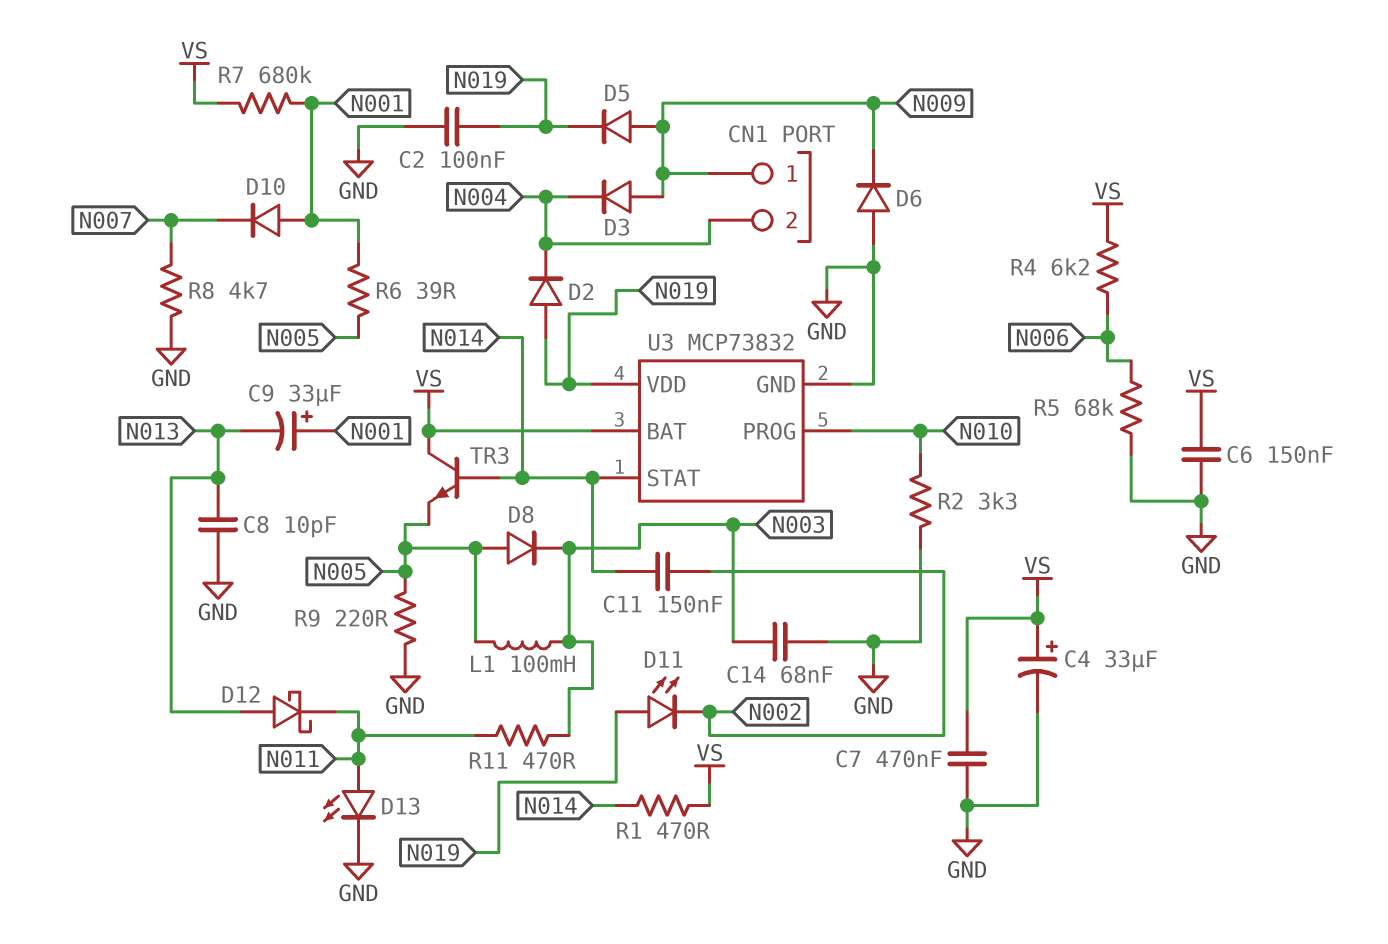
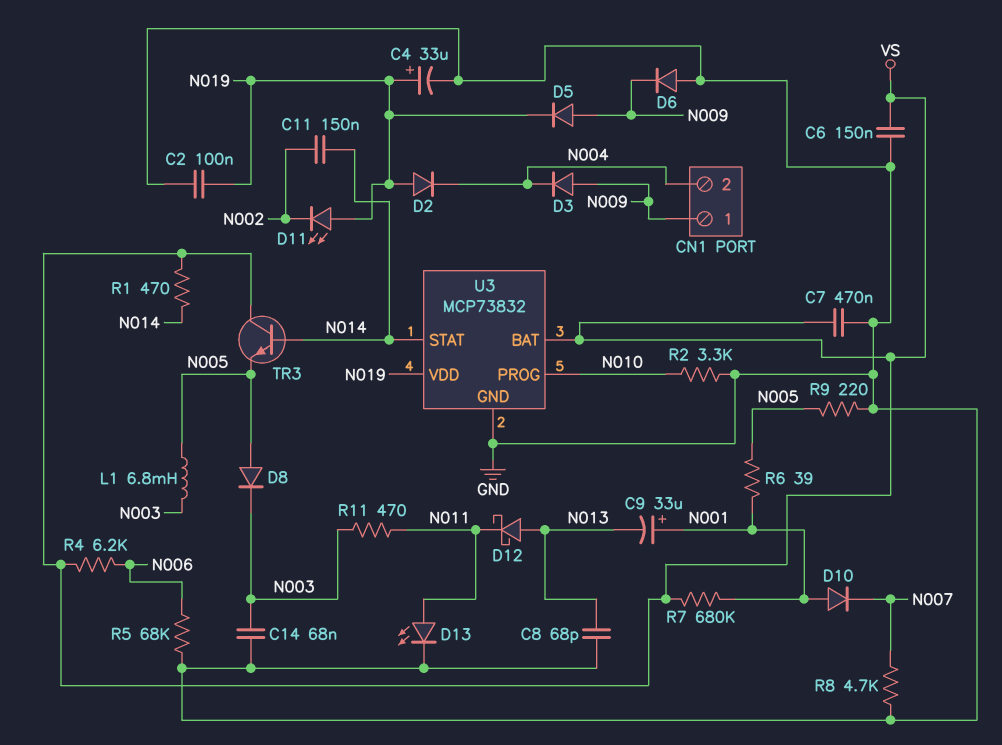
C4: 33uF (plus VS, minus GND) -> 33uF (plus N019, minus GND)
C8: 10pF (GND, N013) -> 68pF (GND, N013)
L1: 100mH (N003, N005) -> 6.8mH (N003, N005)

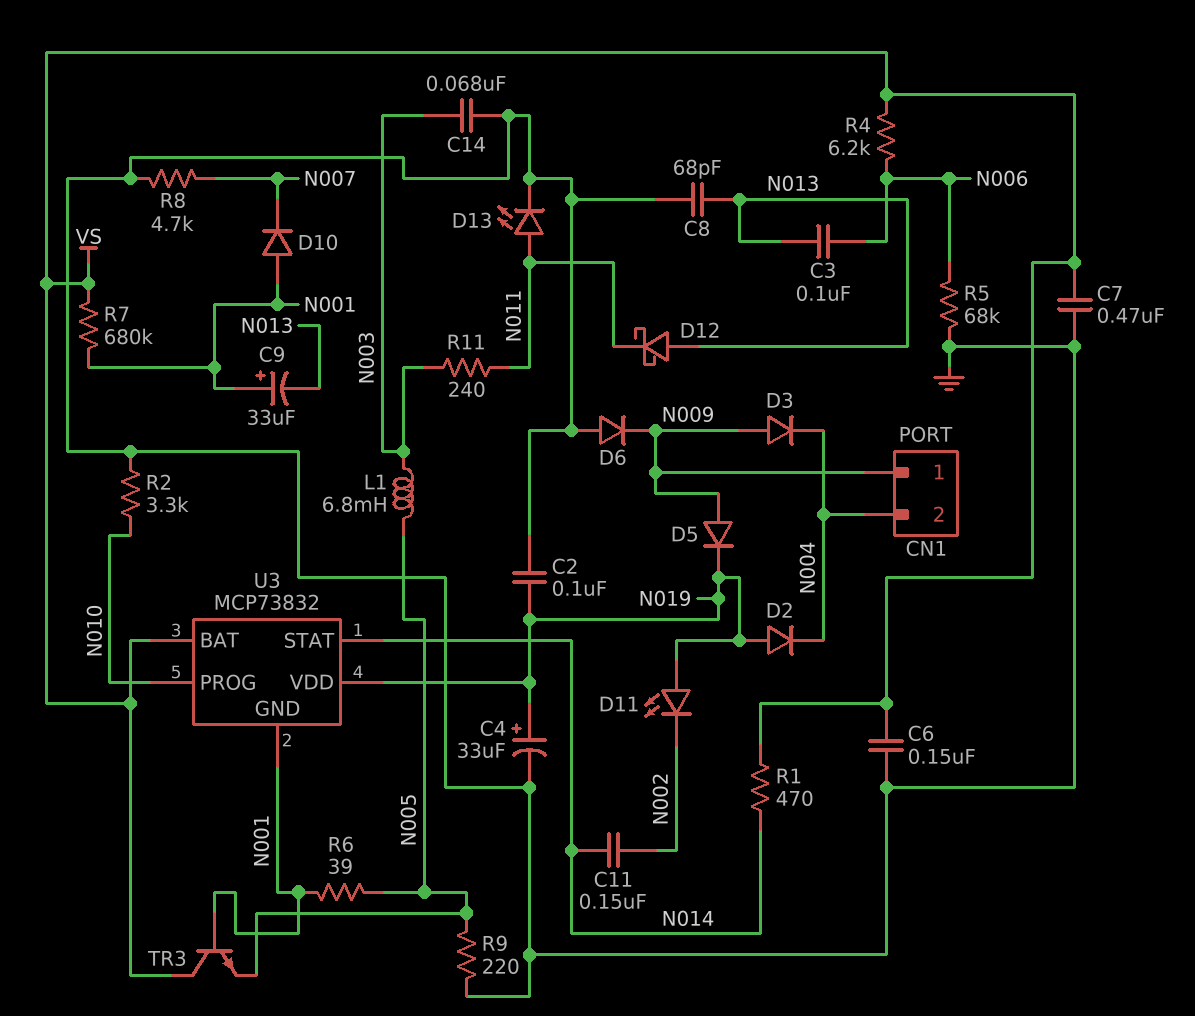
C3: none -> 100nF (N006, N013)
D8: diode (A N005, K N003) -> none
R11: 470 (N003, N011) -> 240 (N003, N011)
TR3: NPN (B N014, C VS, E N005) -> NPN (B N001, C VS, E N005)
U3 pin GND: GND -> N001

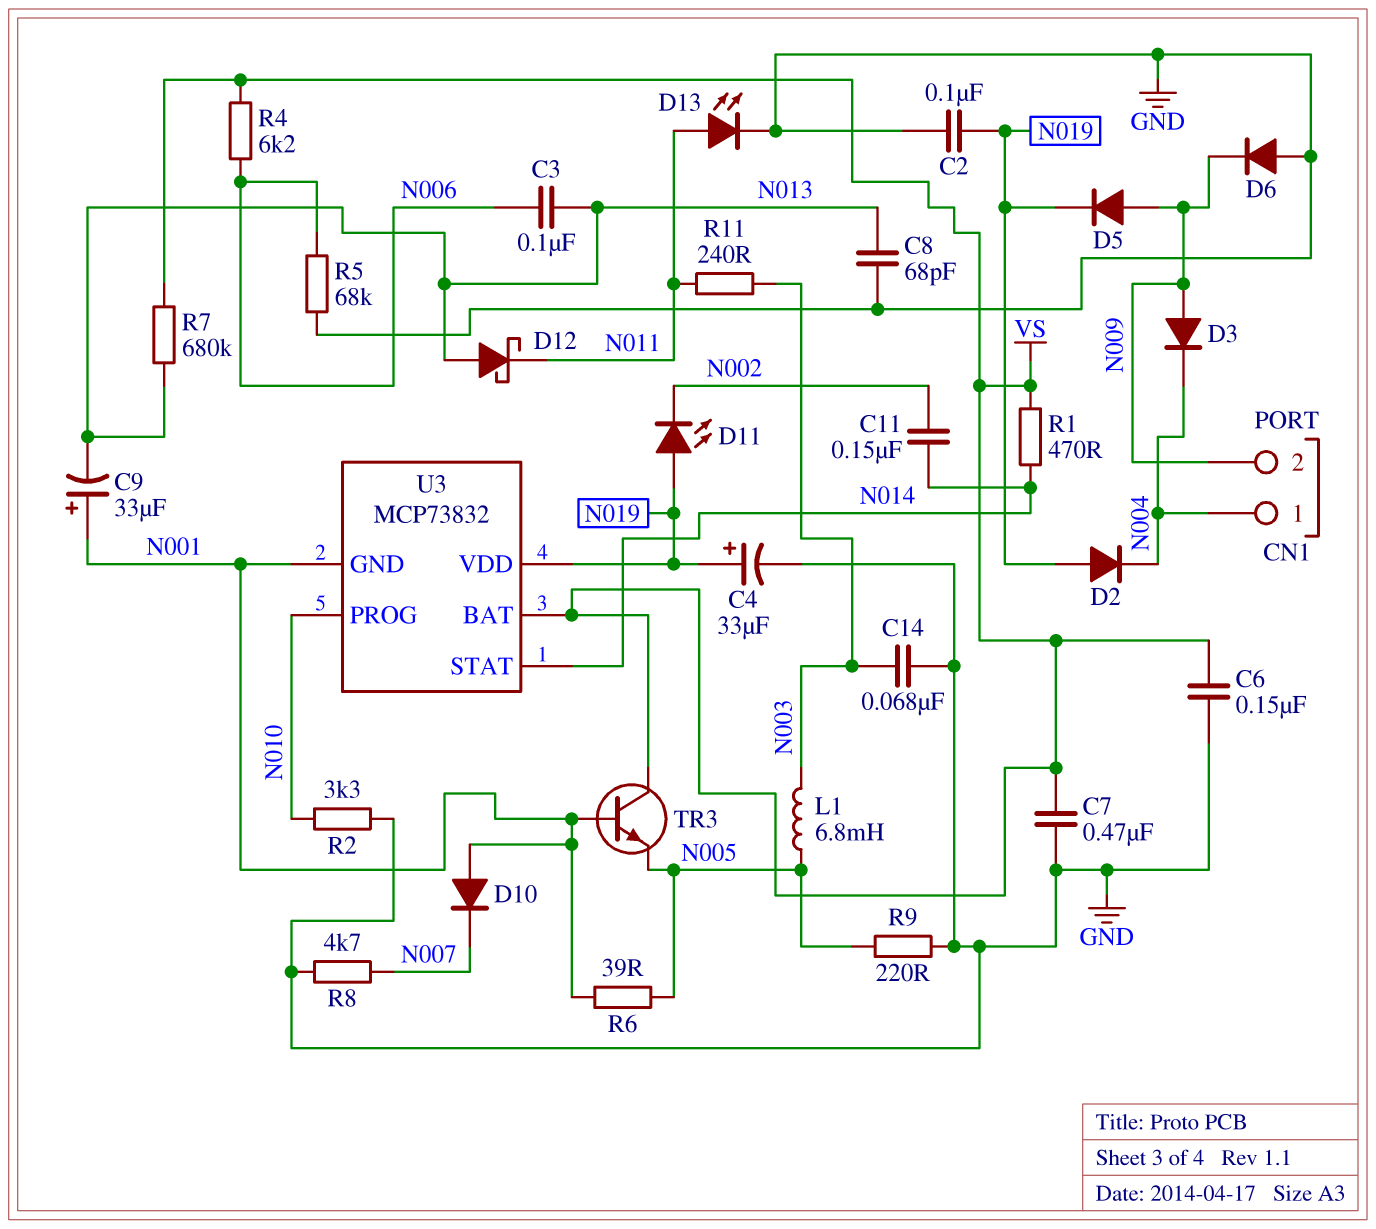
CN1 pin 1: N009 -> N004
CN1 pin 2: N004 -> N009
R7: 680k (N001, VS) -> 680k (N013, VS)

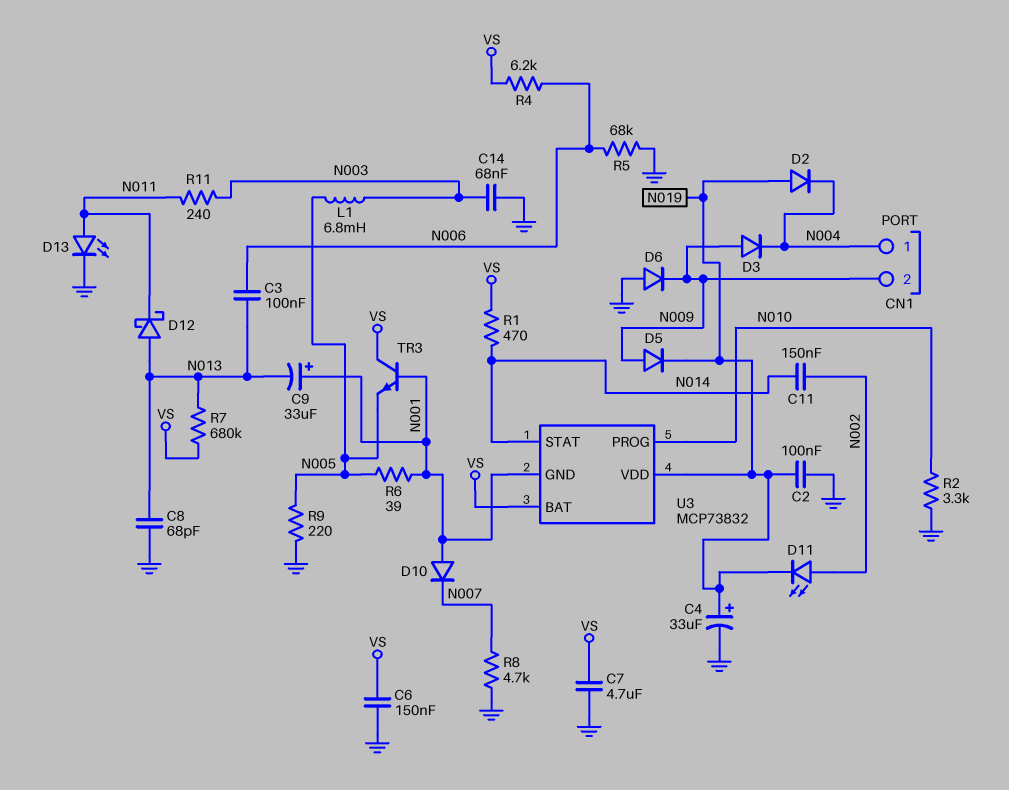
C7: 470nF (GND, VS) -> 4.7uF (GND, VS)
D11: LED (A N019, K N002) -> LED (A N002, K N019)

